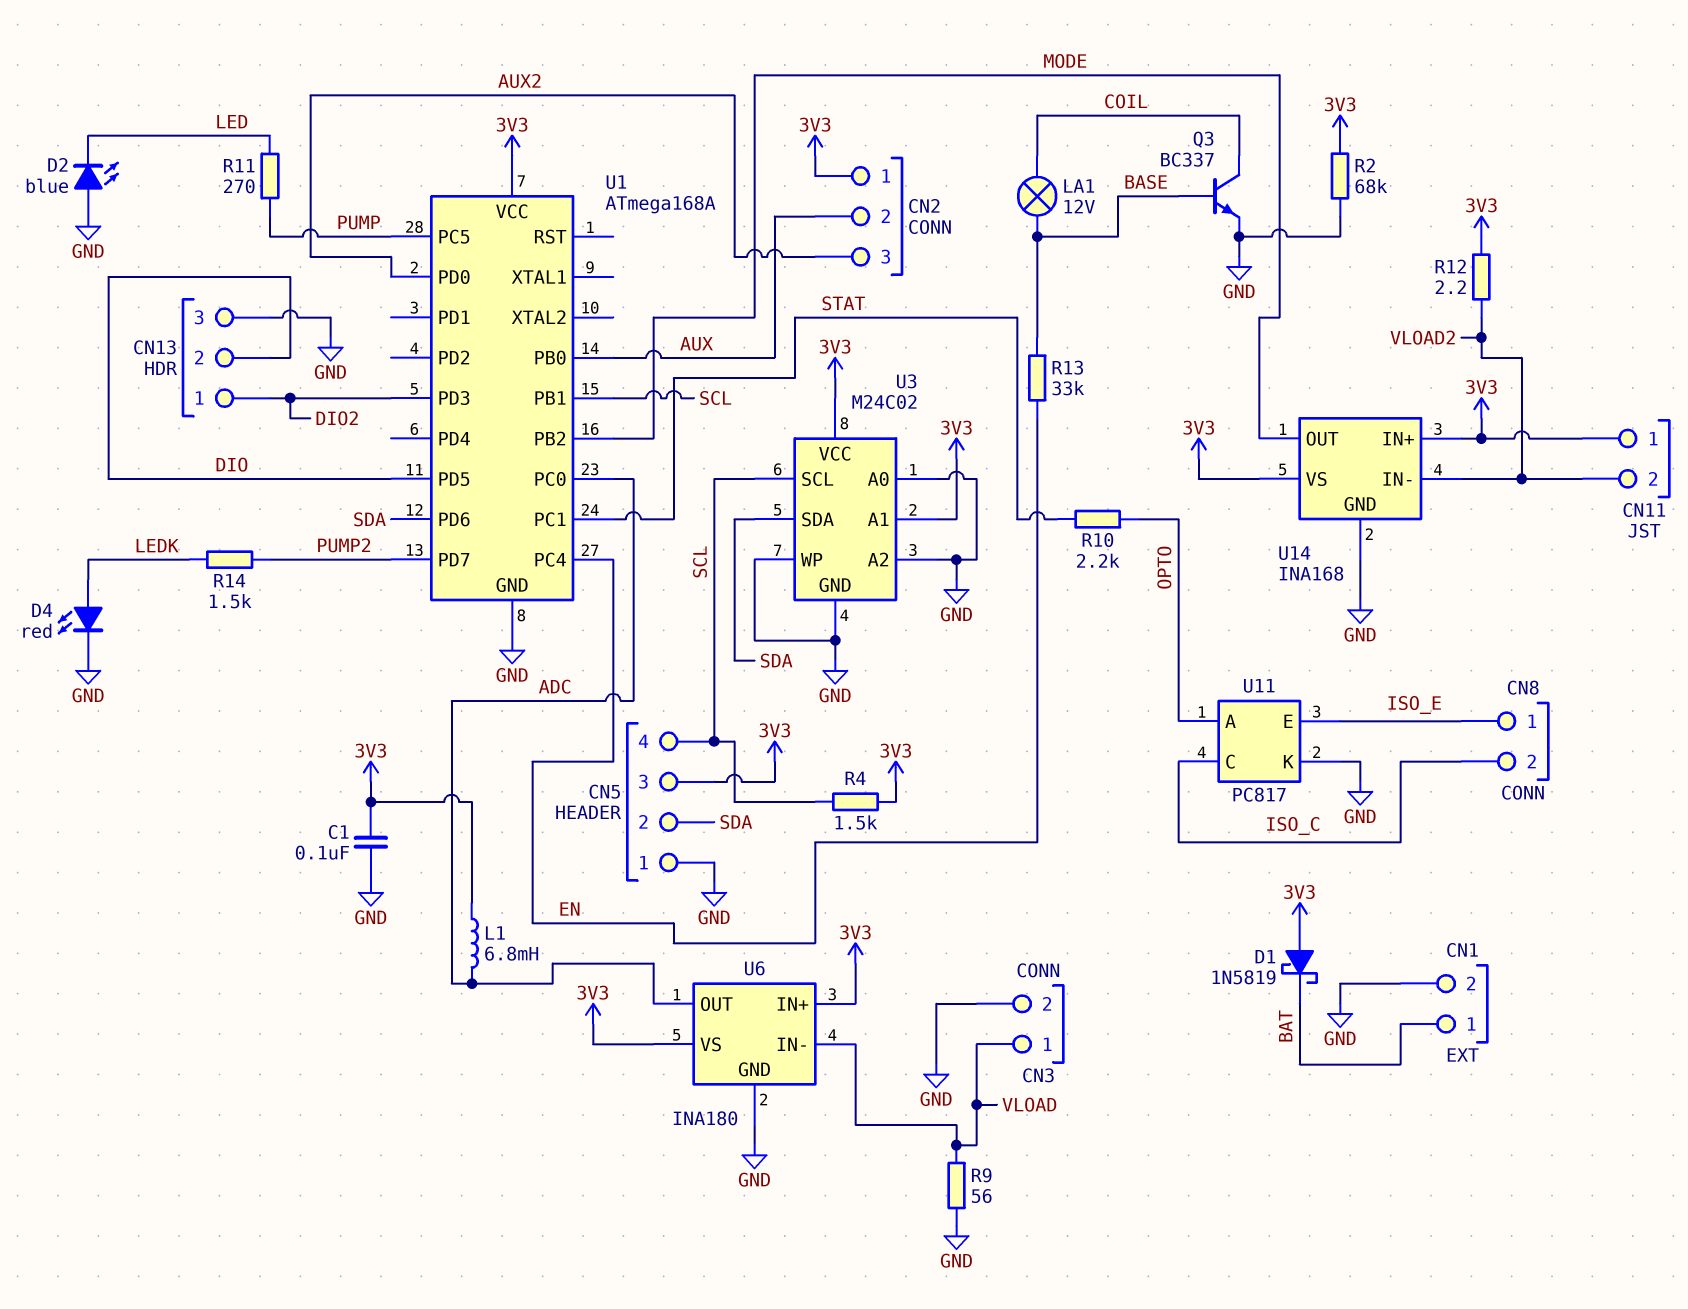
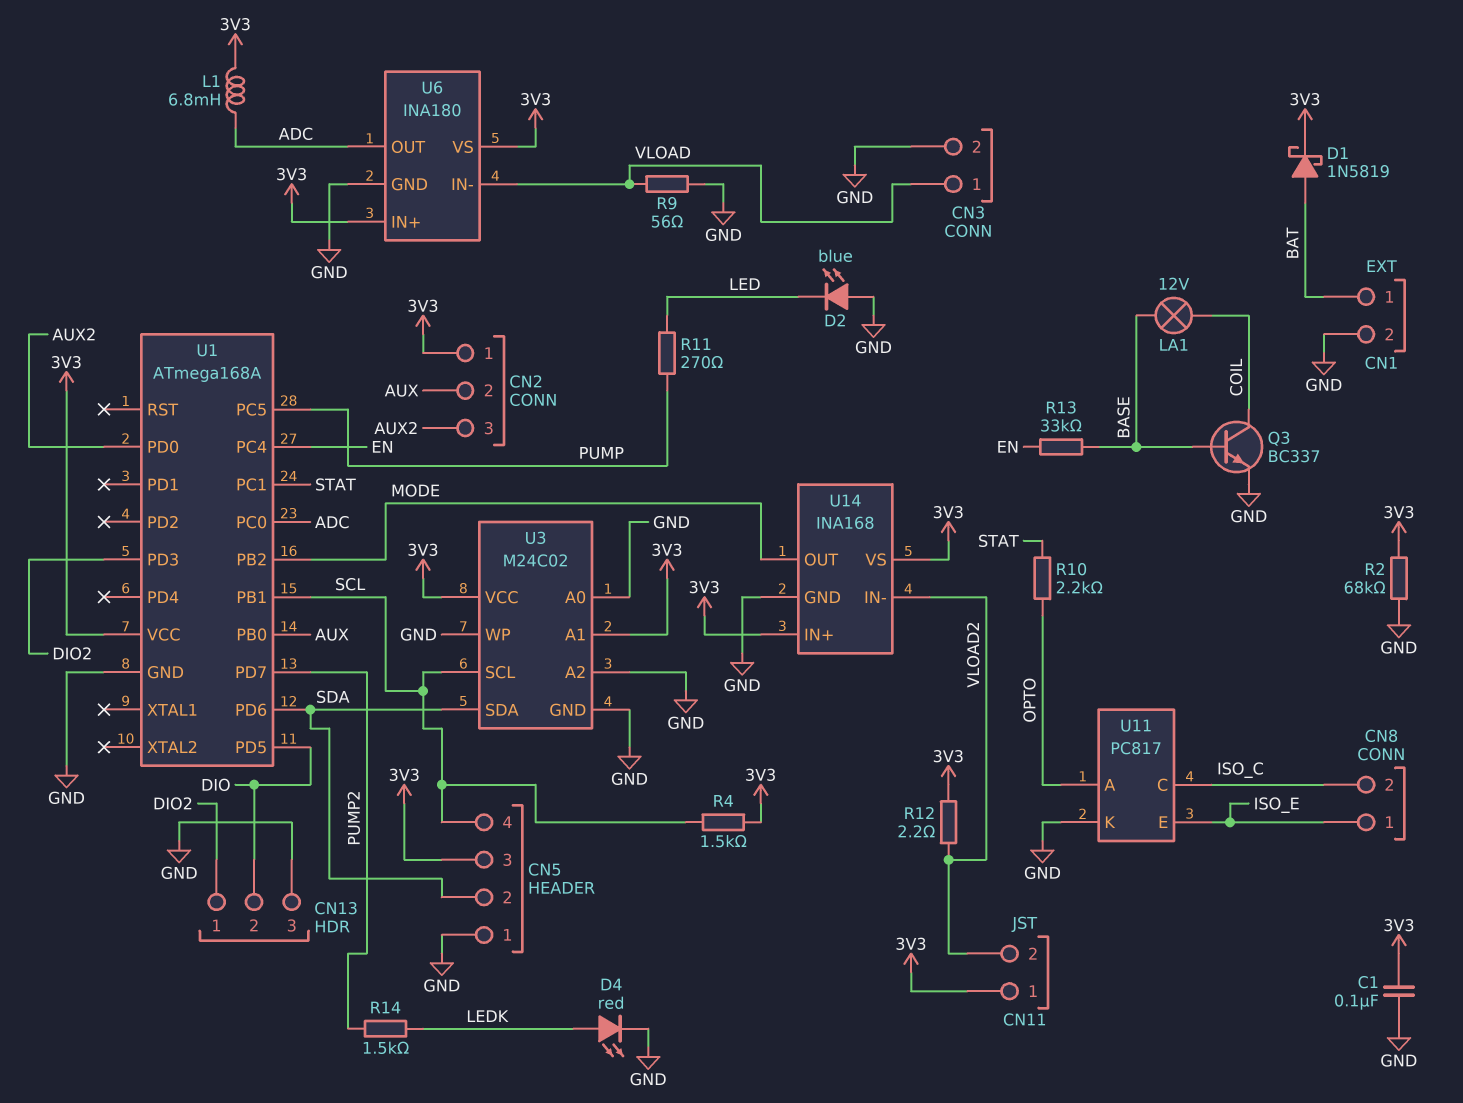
D1: schottky 1N5819 (A 3V3, K BAT) -> schottky 1N5819 (A BAT, K 3V3)

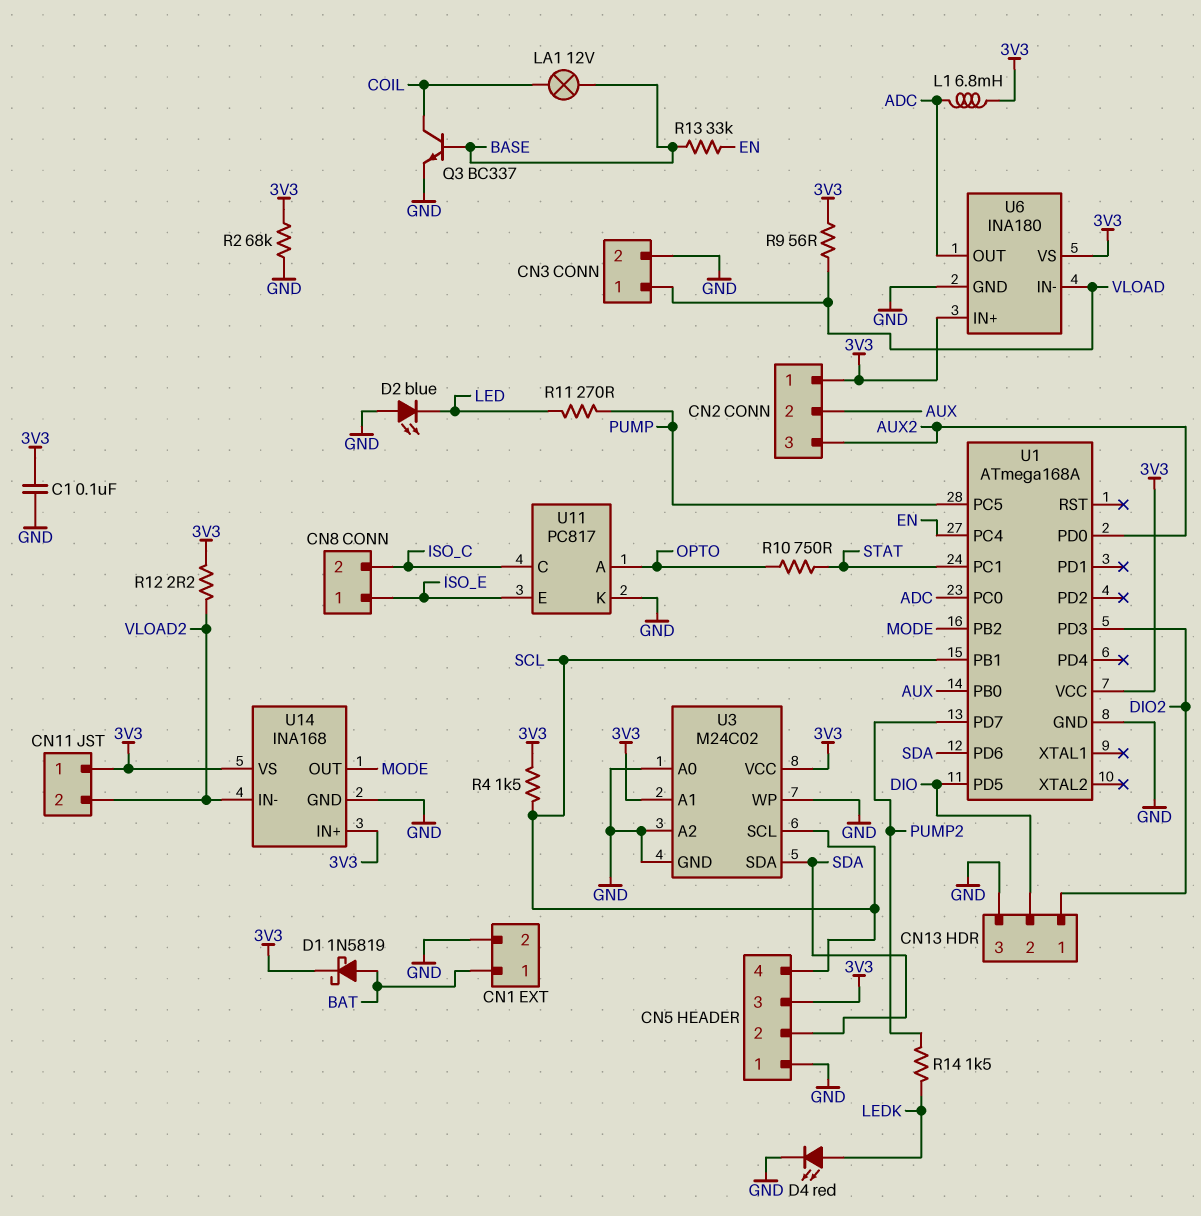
R9: 56 (GND, VLOAD) -> 56 (3V3, VLOAD)
R10: 2.2k (OPTO, STAT) -> 750 (OPTO, STAT)

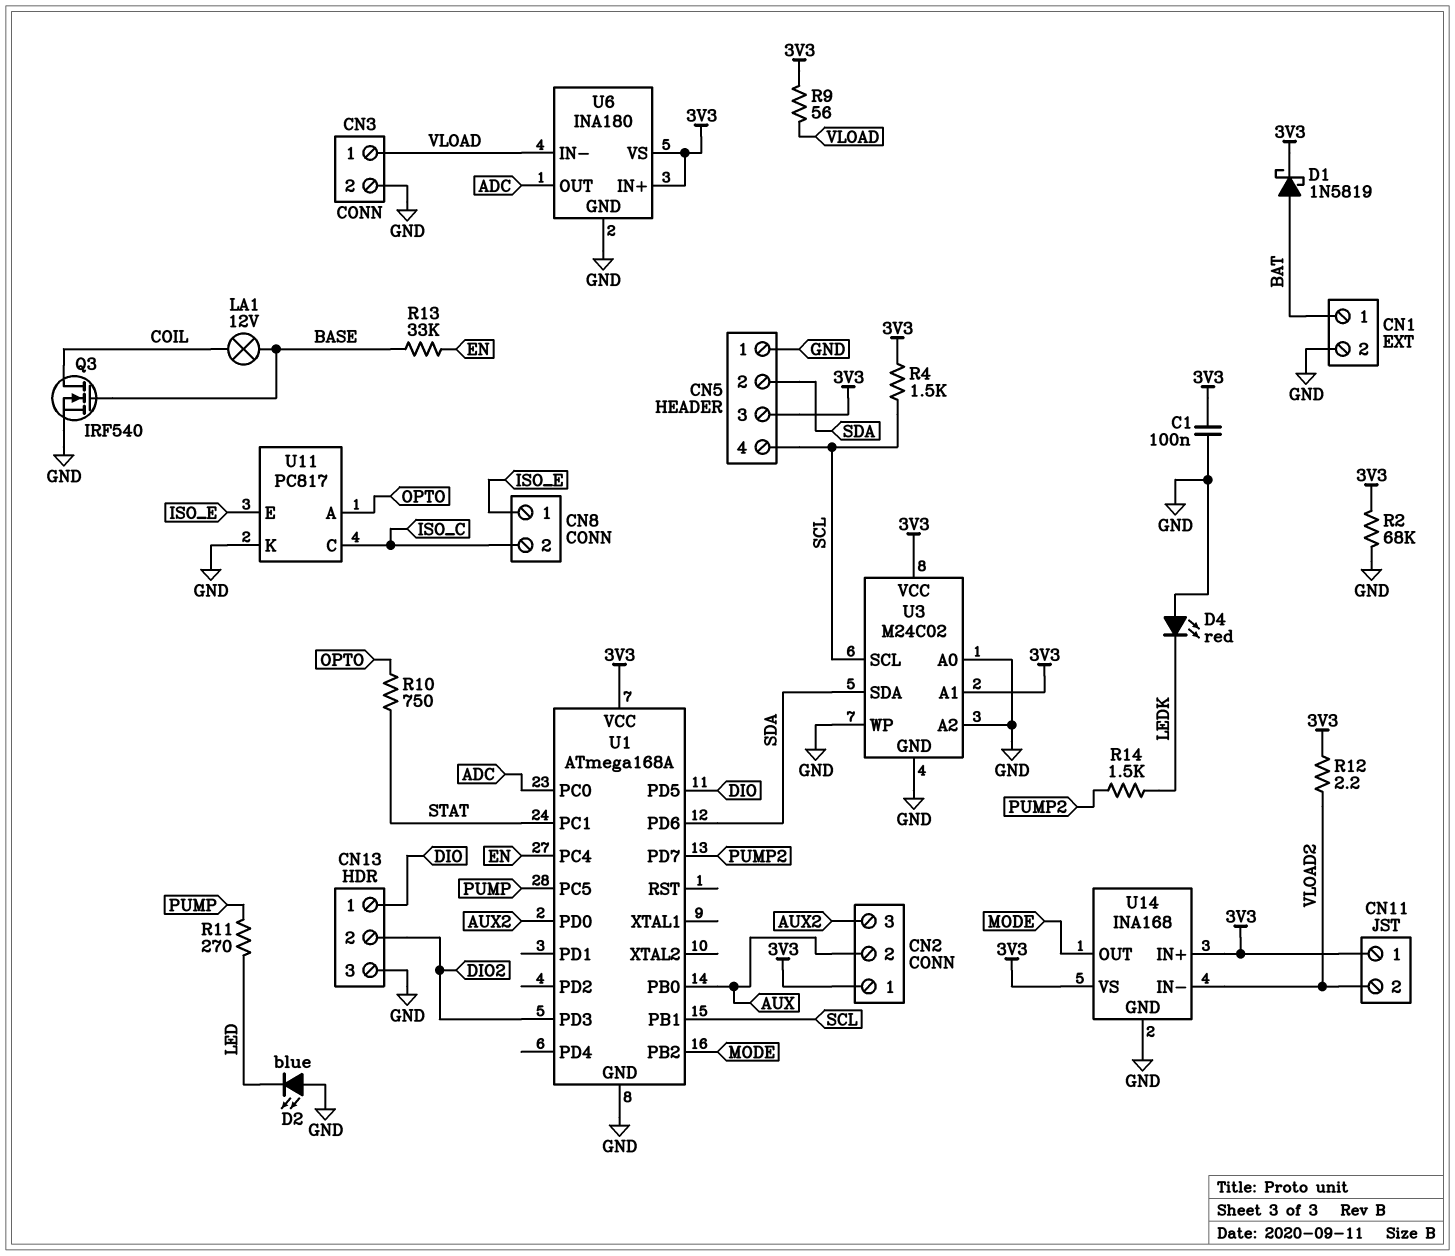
CN13 pin 1: DIO2 -> DIO
CN13 pin 2: DIO -> DIO2
D4: LED red (A LEDK, K GND) -> LED red (A GND, K LEDK)
L1: 6.8mH (3V3, ADC) -> none
Q3: NPN BC337 (B BASE, C COIL, E GND) -> NMOS IRF540 (G BASE, D COIL, S GND)

